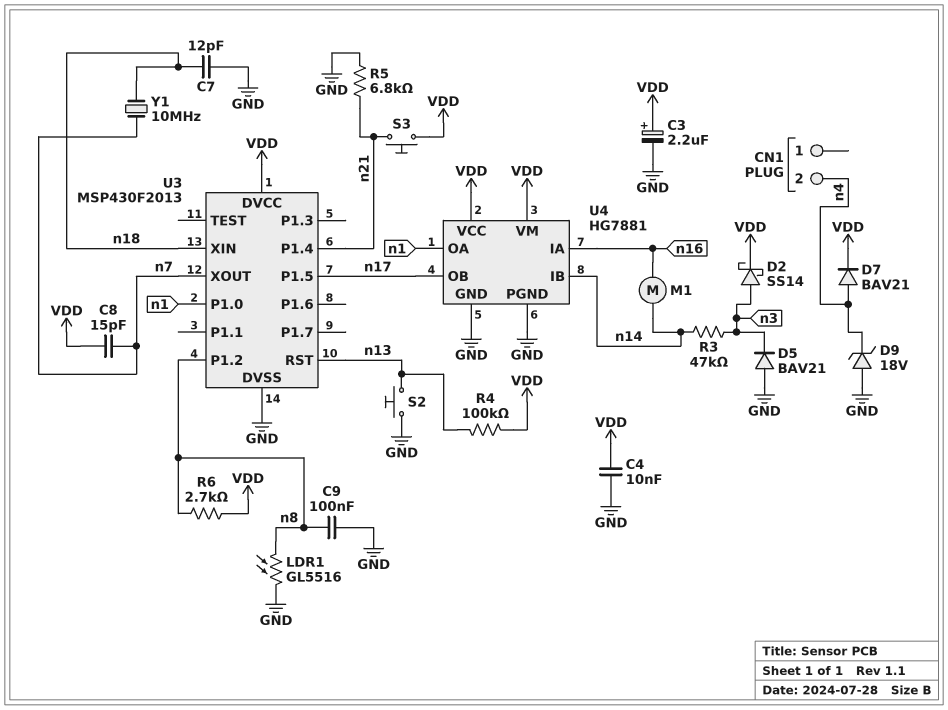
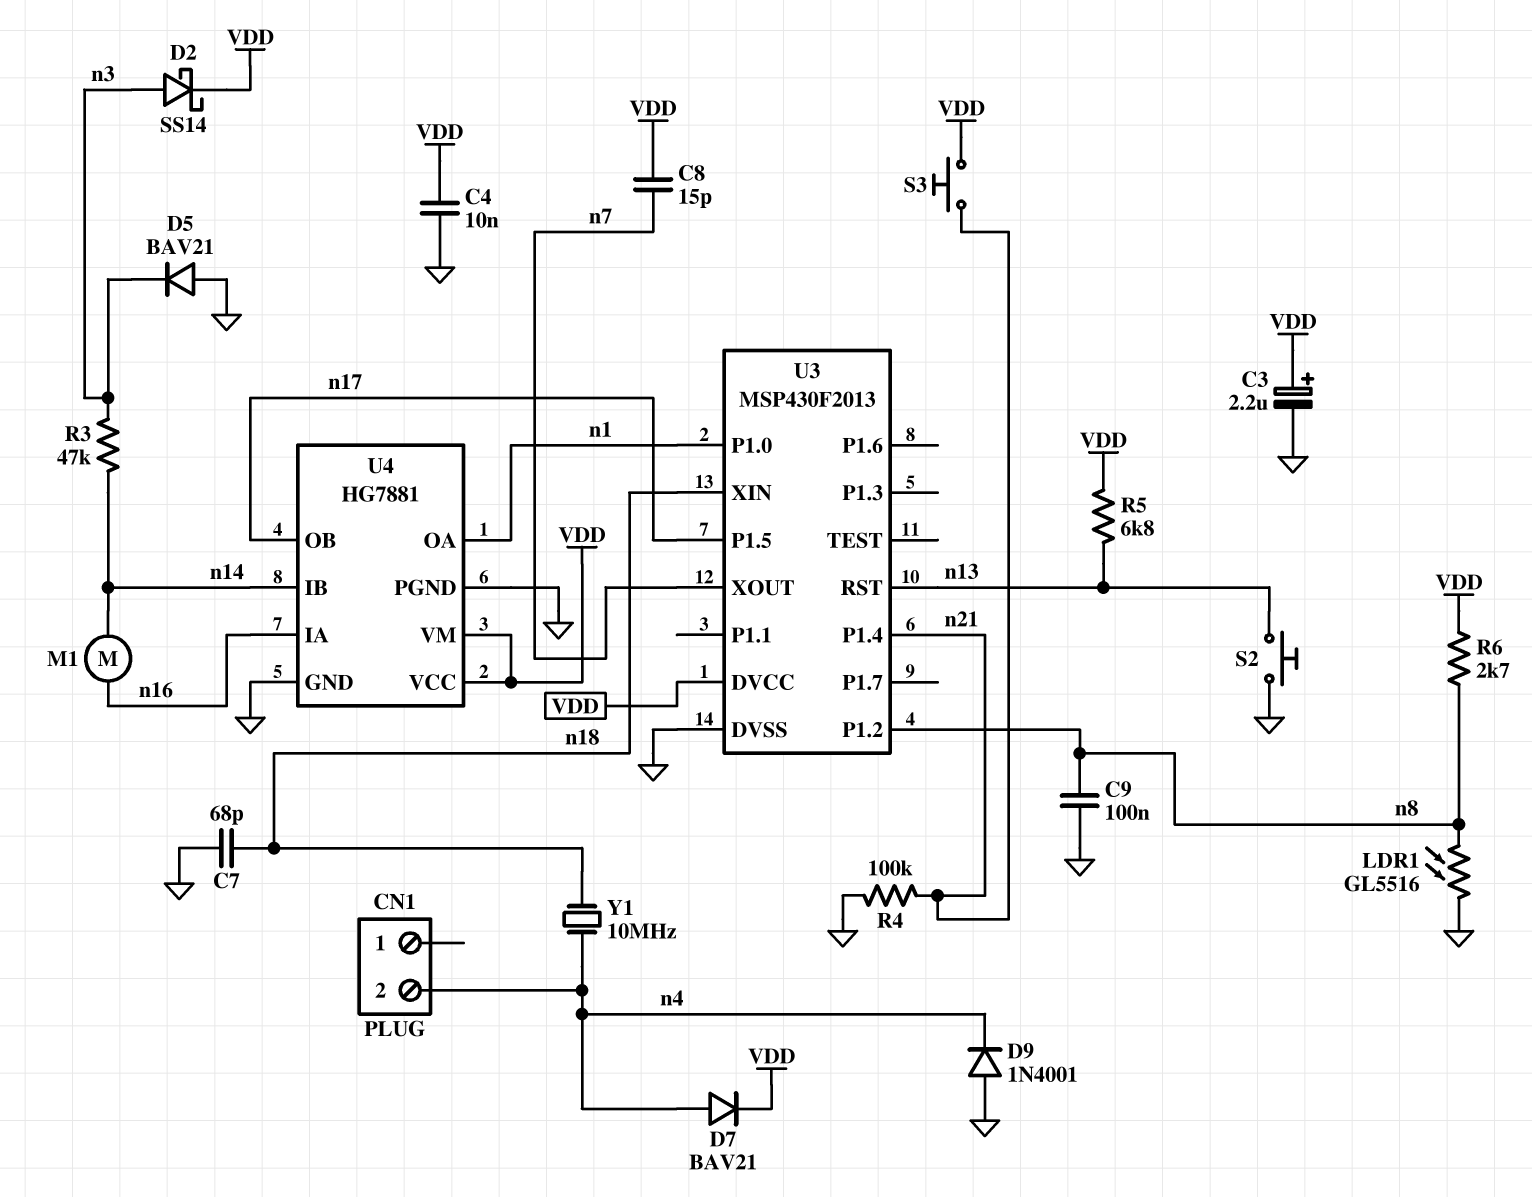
C7: 12pF (GND, n18) -> 68pF (GND, n18)
D9: zener 18V (A GND, K n4) -> diode 1N4001 (A GND, K n4)
R4: 100k (VDD, n13) -> 100k (GND, n21)
R5: 6.8k (GND, n21) -> 6.8k (VDD, n13)
Y1: 10MHz (n7, n18) -> 10MHz (n4, n18)

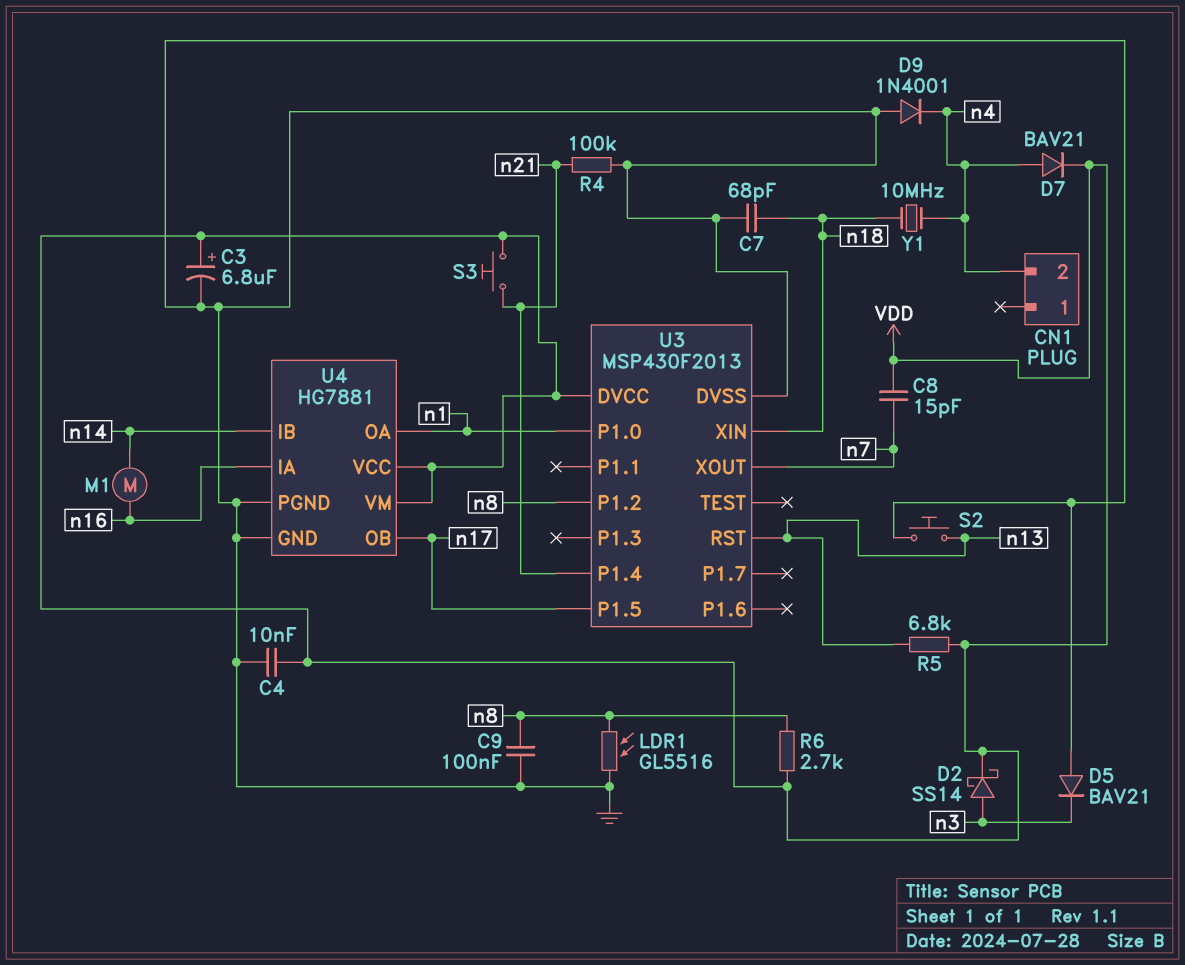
C3: 2.2uF (plus VDD, minus GND) -> 6.8uF (plus VDD, minus GND)
R3: 47k (n3, n14) -> none

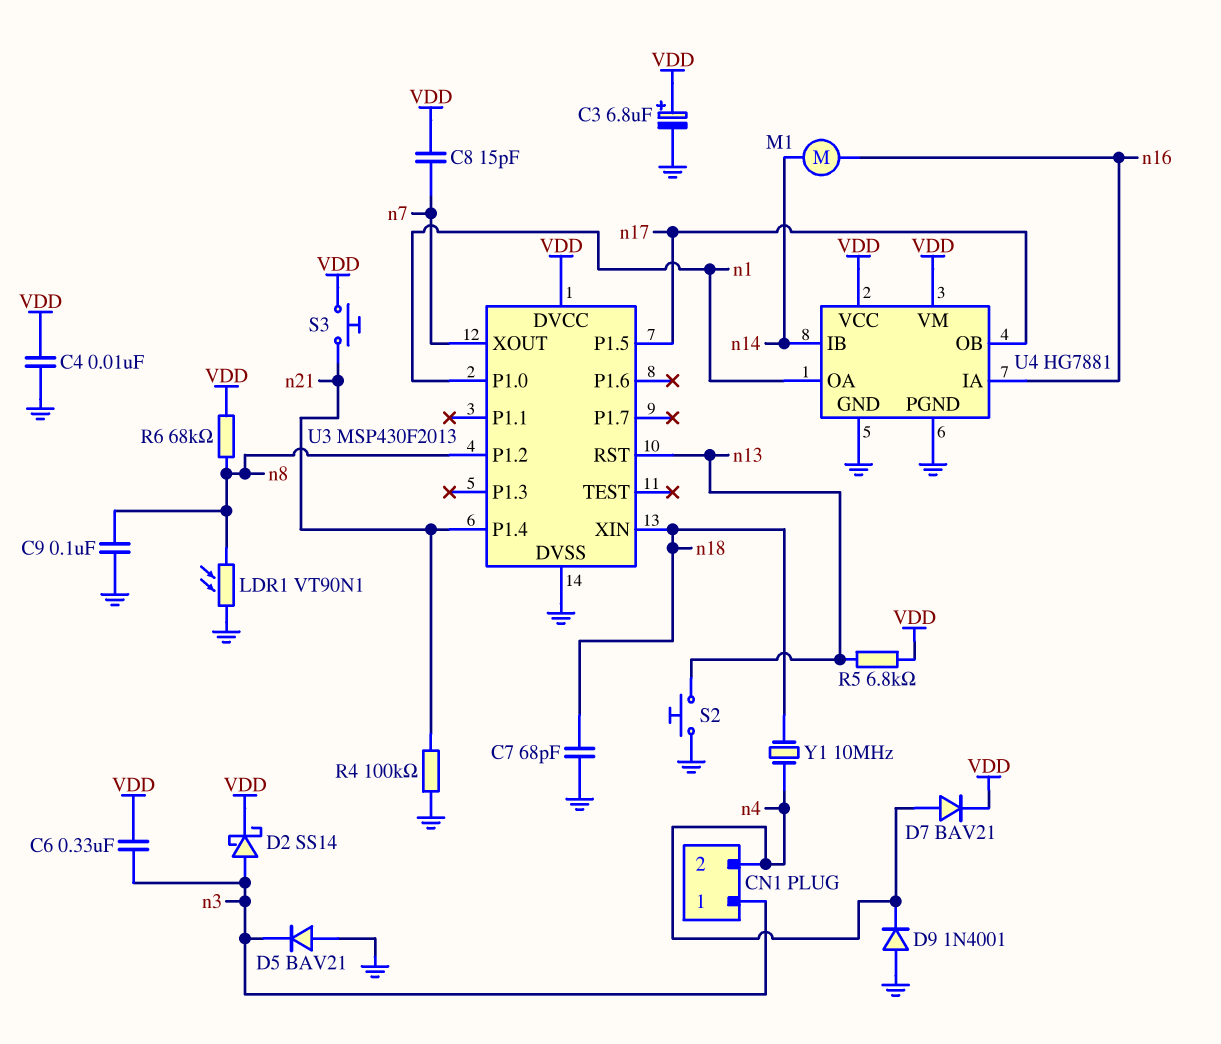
C6: none -> 330nF (VDD, n3)
CN1 pin 1: none -> n3
LDR1: GL5516 (GND, n8) -> VT90N1 (GND, n8)
R6: 2.7k (VDD, n8) -> 68k (VDD, n8)

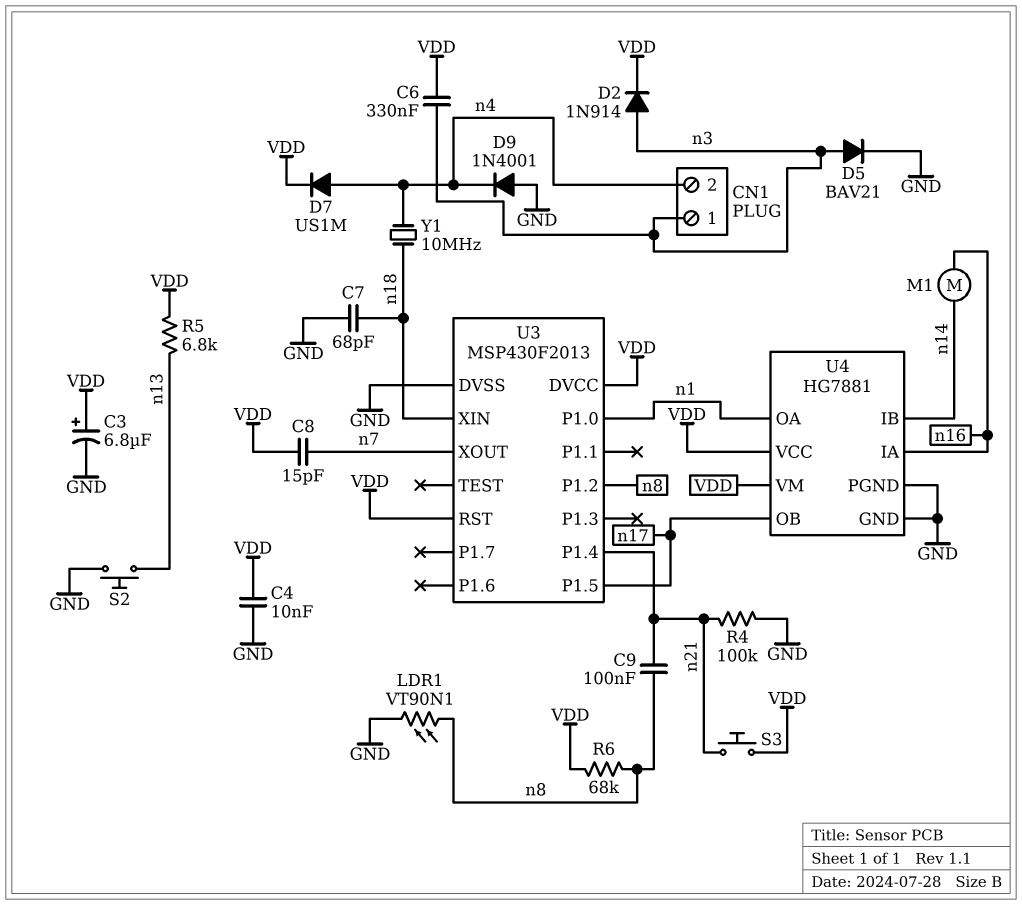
C9: 100nF (GND, n8) -> 100nF (n8, n21)
D2: schottky SS14 (A n3, K VDD) -> diode 1N914 (A n3, K VDD)
D5: diode BAV21 (A GND, K n3) -> diode BAV21 (A n3, K GND)
D7: diode BAV21 (A n4, K VDD) -> diode US1M (A n4, K VDD)
U3 pin RST: n13 -> VDD

